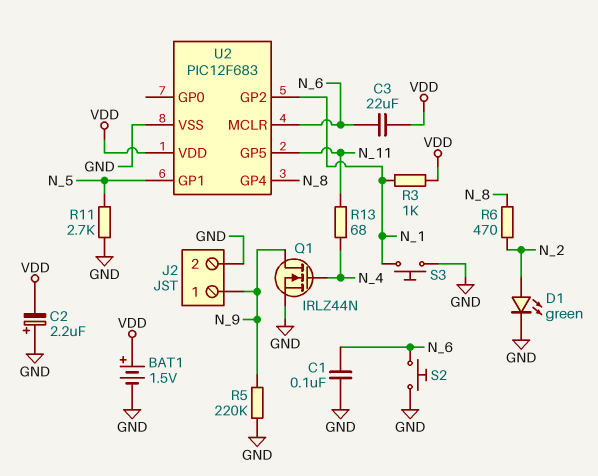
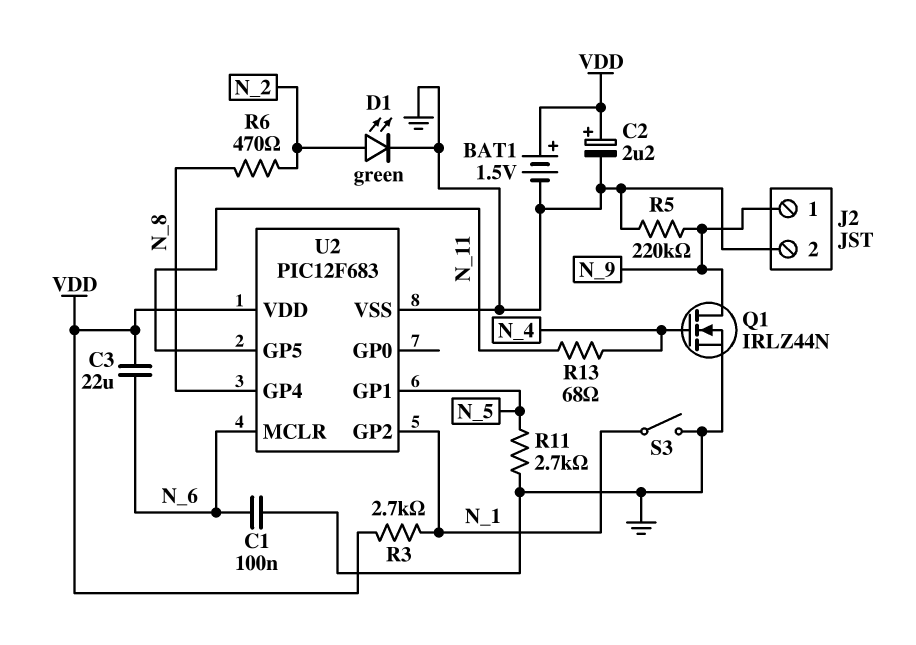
C2: 2.2uF (plus GND, minus VDD) -> 2.2uF (plus VDD, minus GND)
R3: 1k (N_1, VDD) -> 2.7k (N_1, VDD)
S2: button (GND, N_6) -> none
S3: button (GND, N_1) -> switch (GND, N_1)

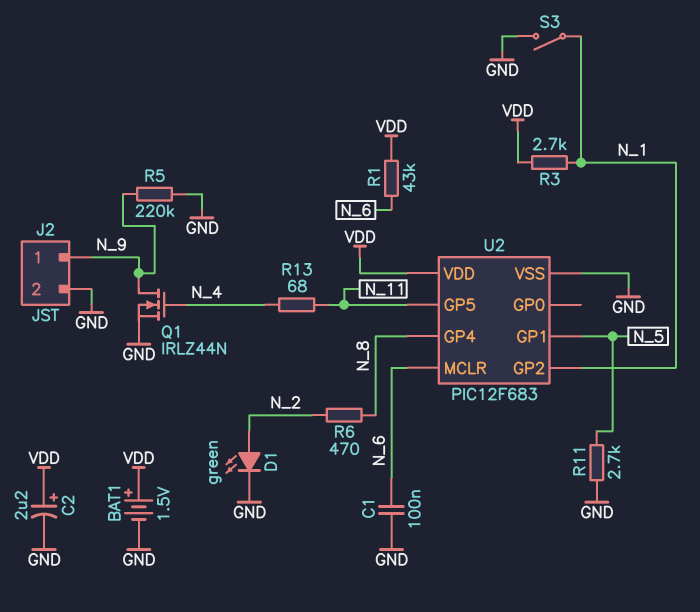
C3: 22uF (N_6, VDD) -> none
R1: none -> 43k (N_6, VDD)

